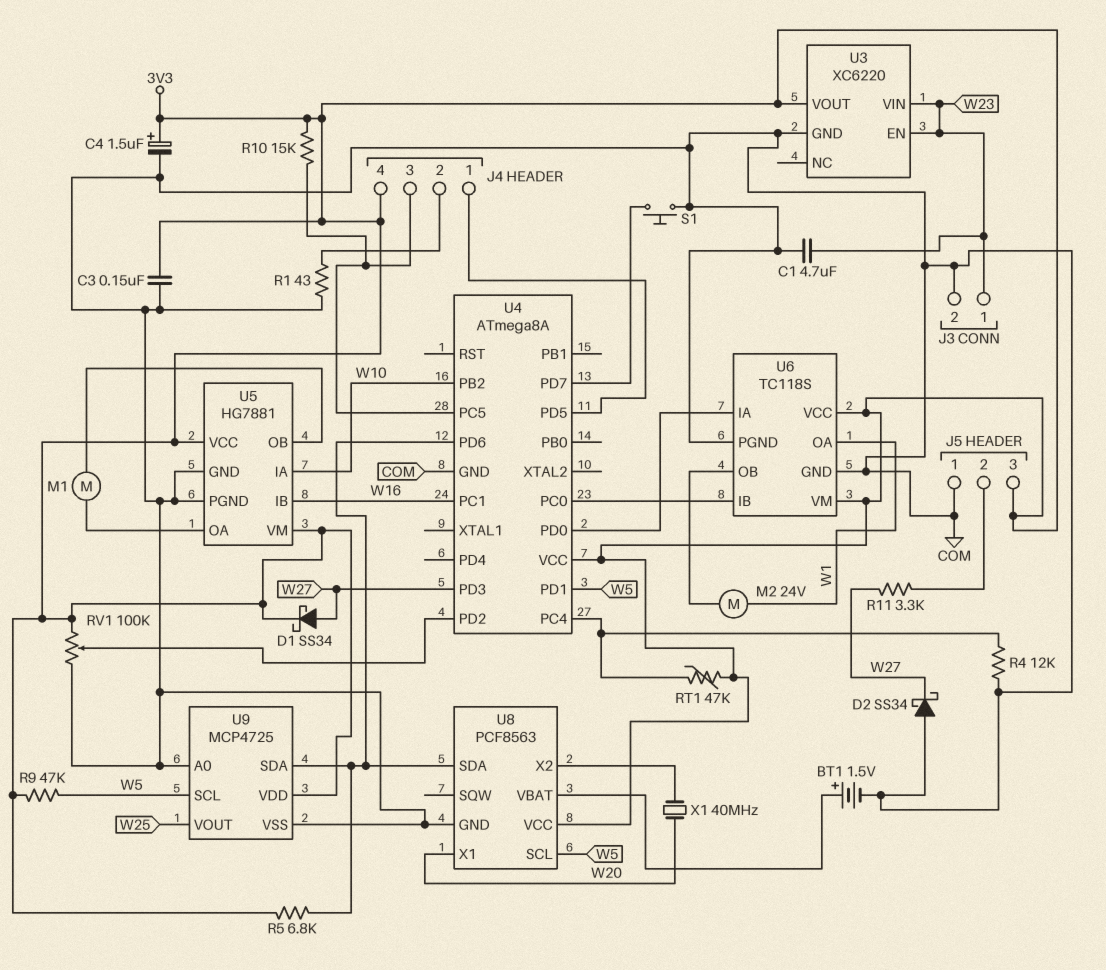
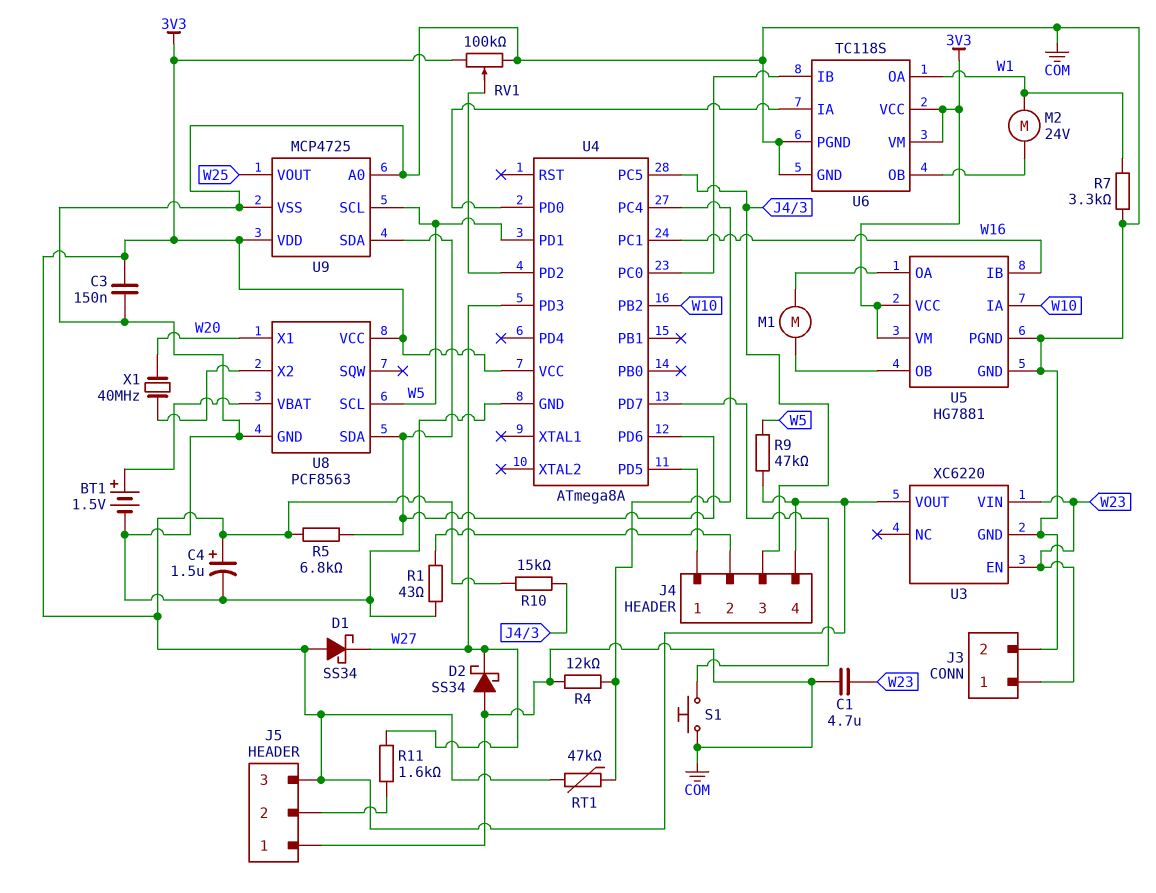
D1: schottky SS34 (A W27, K 3V3) -> schottky SS34 (A 3V3, K W27)
R7: none -> 3.3k (COM, W1)
R11: 3.3k (J5/2, W27) -> 1.6k (J5/2, W27)

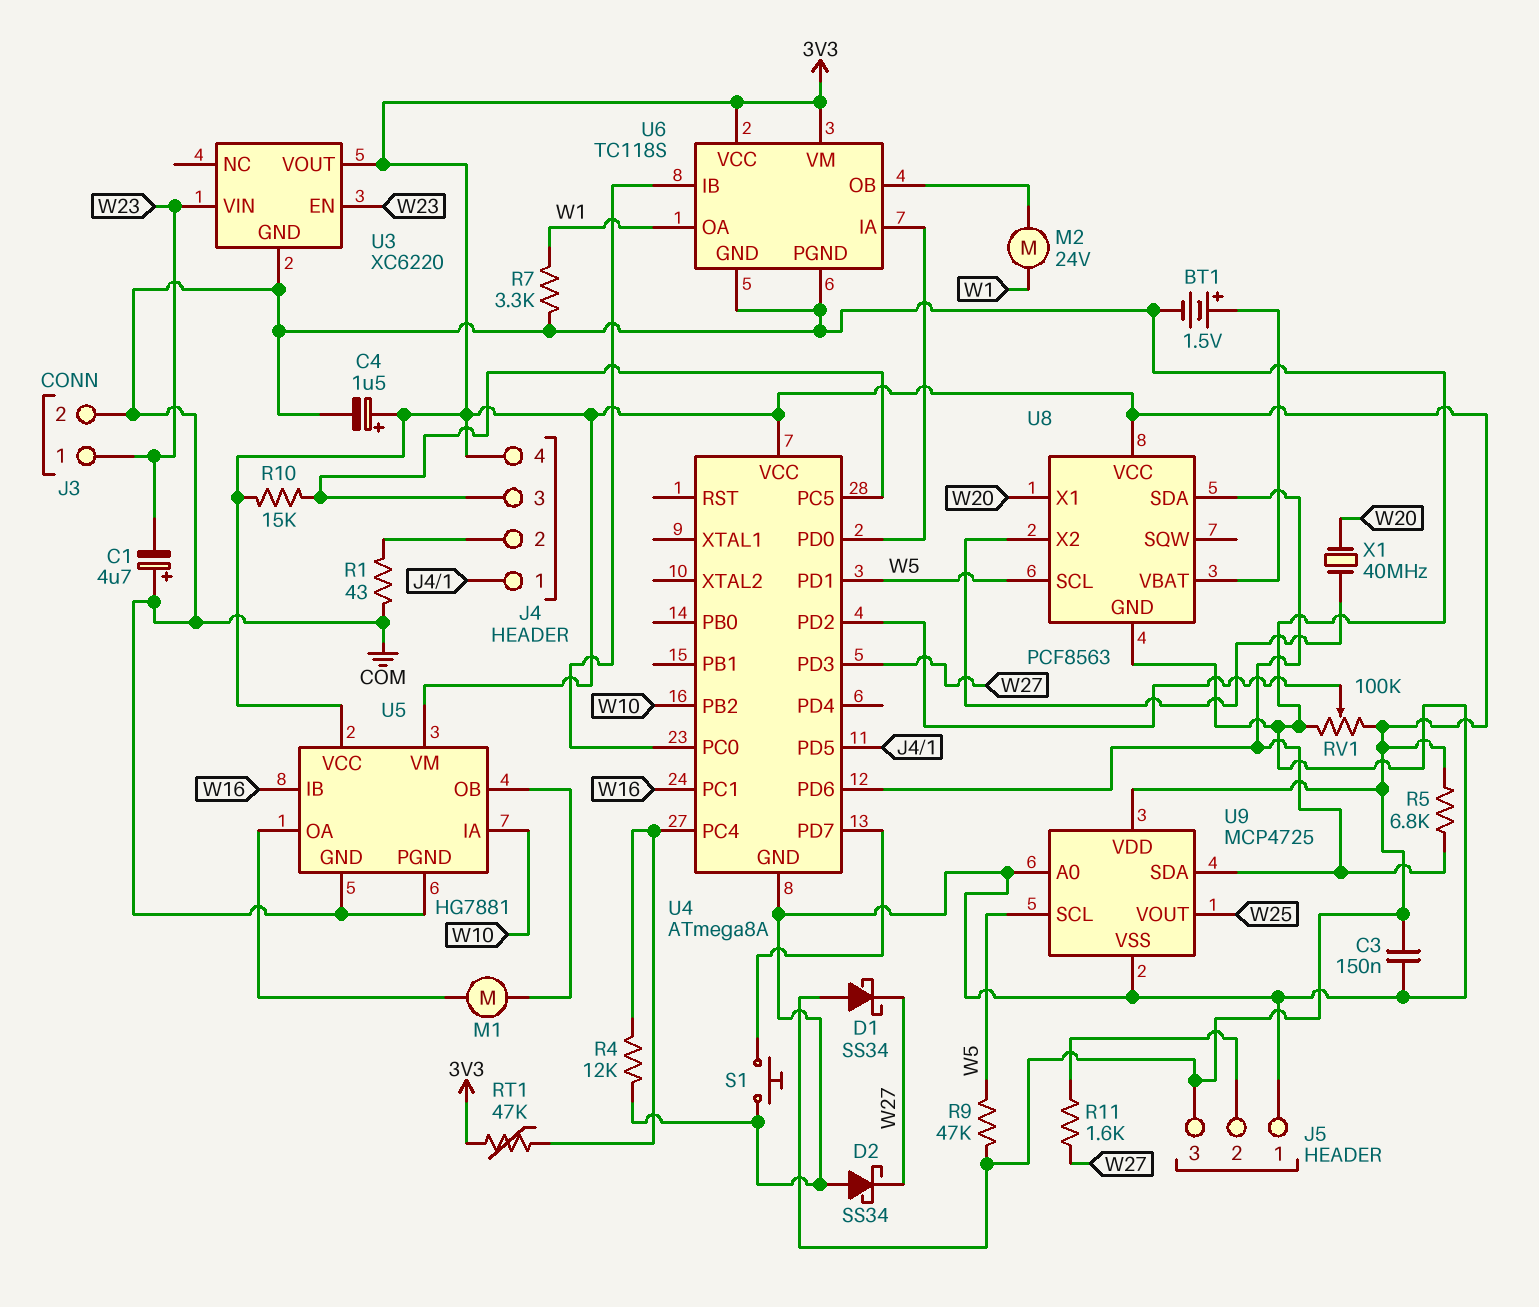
C1: 4.7uF (COM, W23) -> 4.7uF (plus COM, minus W23)

